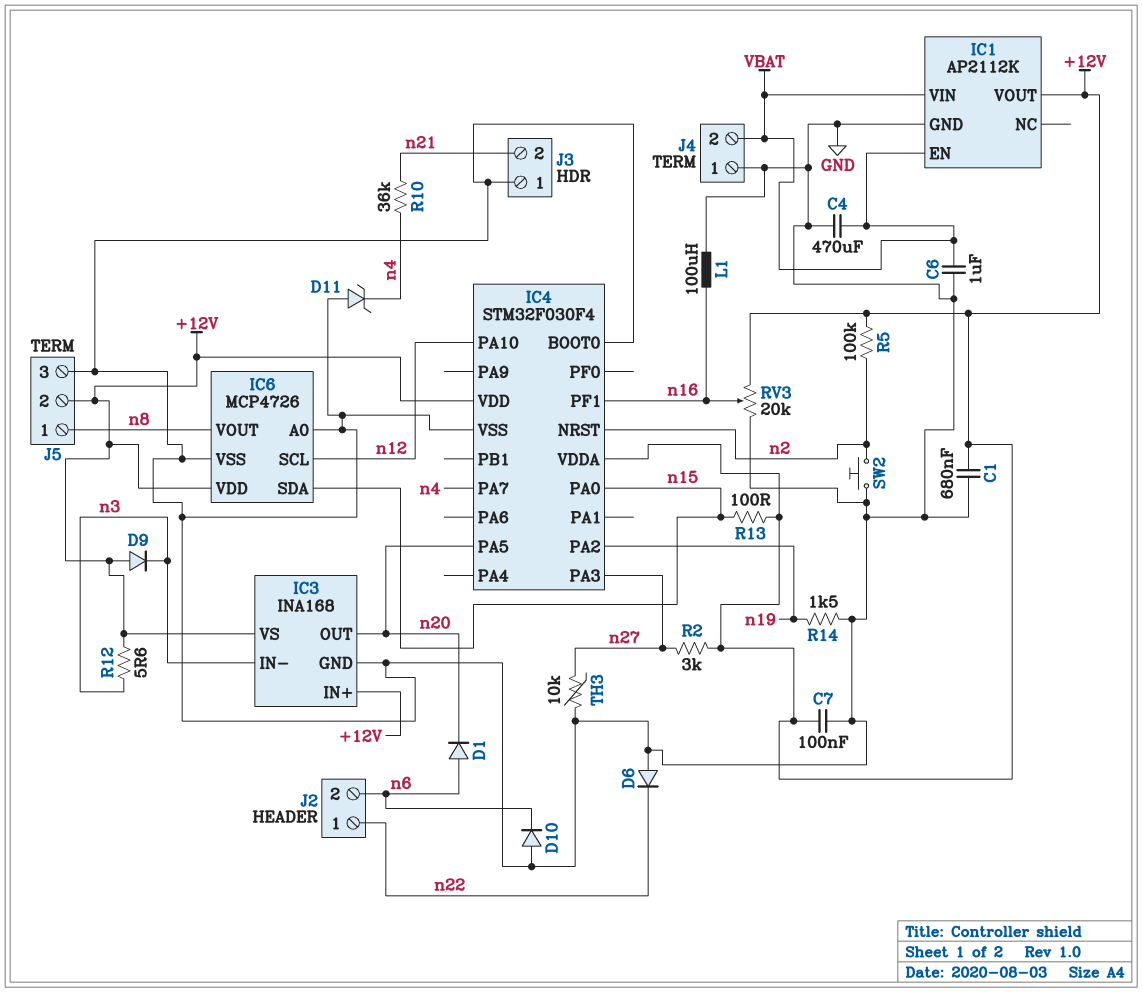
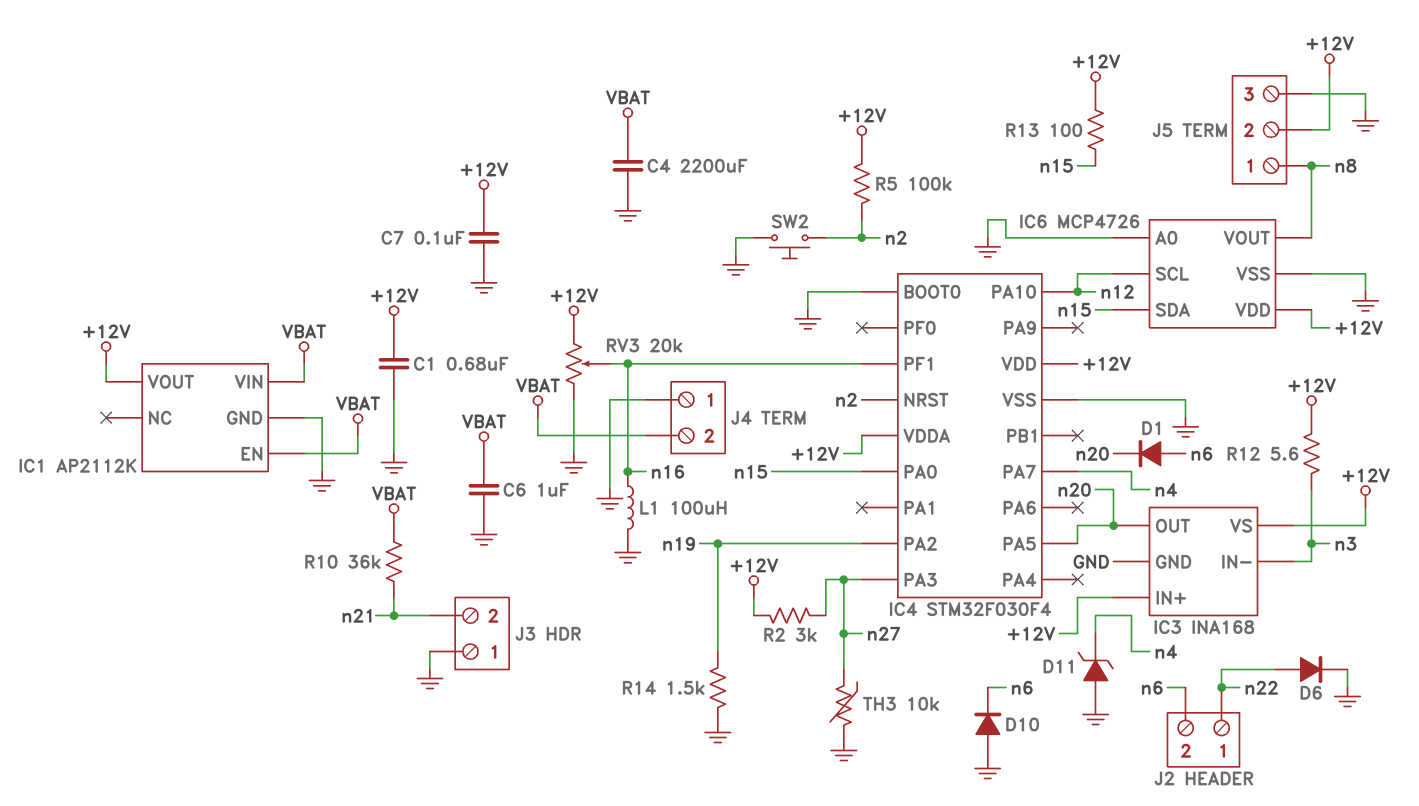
C4: 470uF (GND, VBAT) -> 2200uF (GND, VBAT)
D6: diode (A GND, K n22) -> diode (A n22, K GND)
D9: diode (A +12V, K n3) -> none
R10: 36k (n4, n21) -> 36k (VBAT, n21)

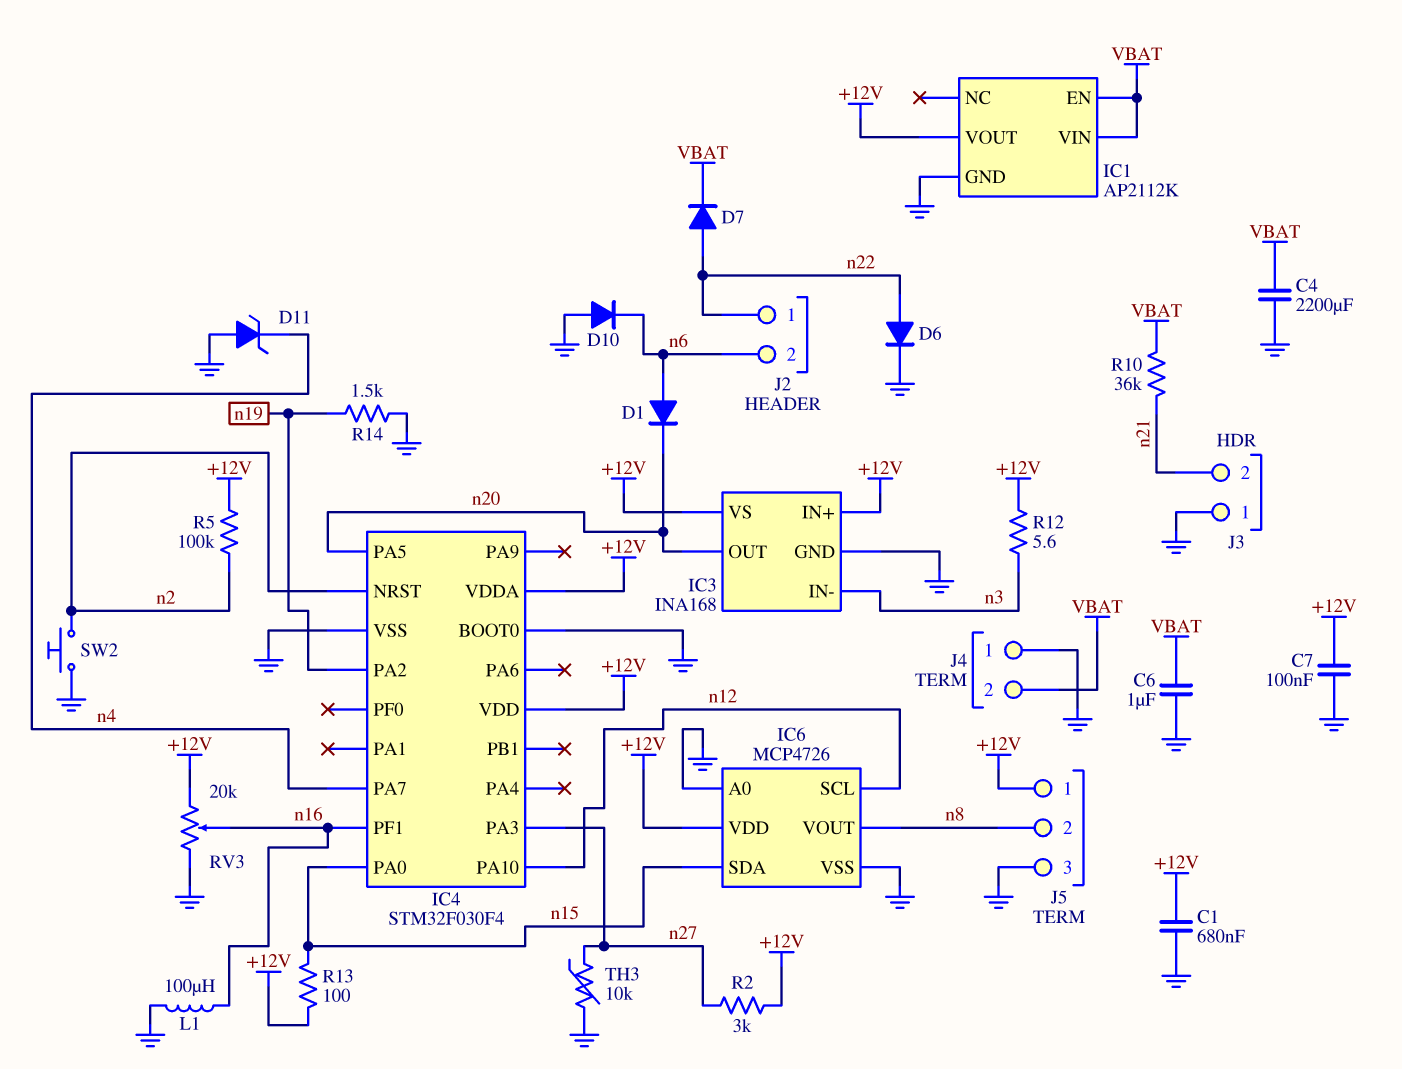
D7: none -> diode (A n22, K VBAT)
J5 pin 1: n8 -> +12V
J5 pin 2: +12V -> n8

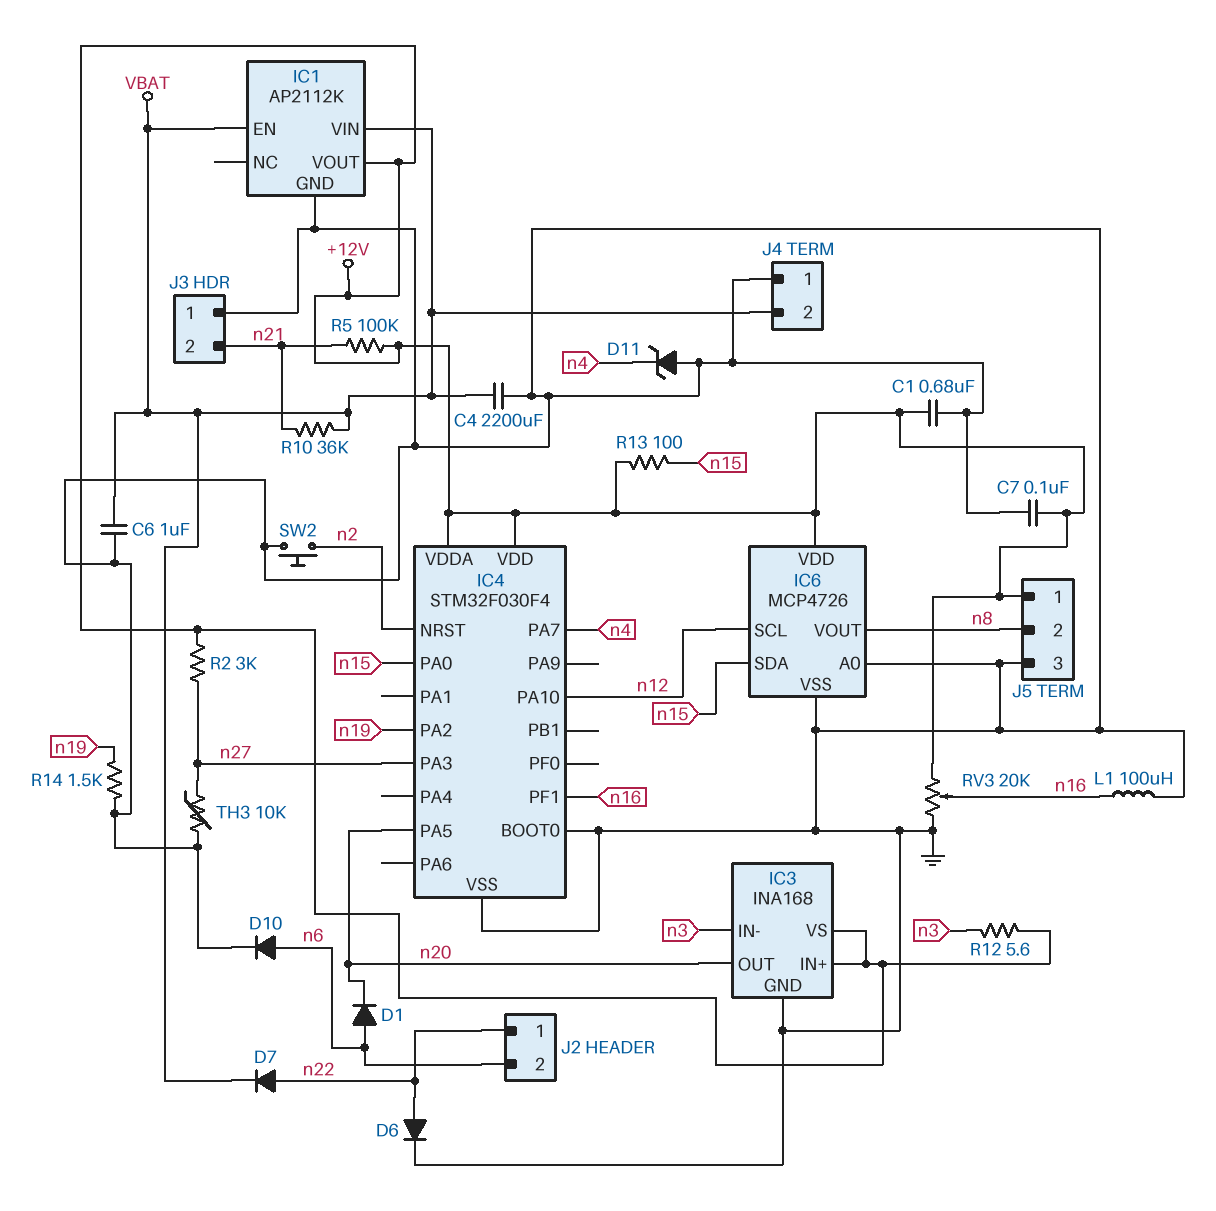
D10: diode (A GND, K n6) -> diode (A n6, K GND)
R5: 100k (+12V, n2) -> 100k (+12V, n21)

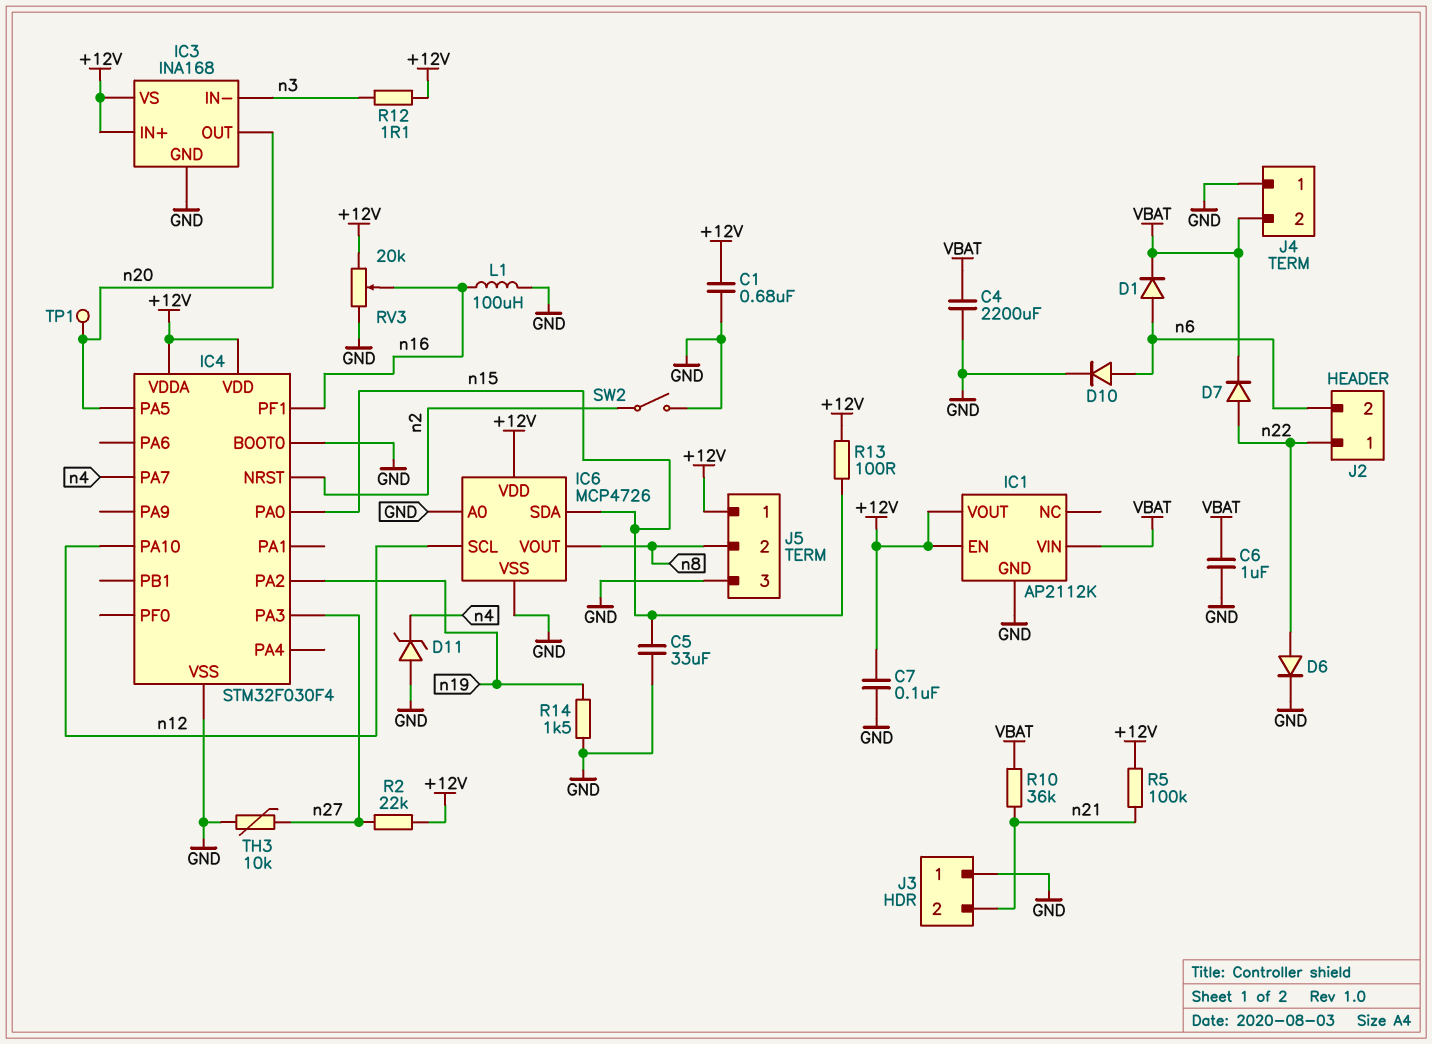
C5: none -> 33uF (GND, n15)
D1: diode (A n6, K n20) -> diode (A n6, K VBAT)
IC1 pin EN: VBAT -> +12V
R2: 3k (+12V, n27) -> 22k (+12V, n27)
R12: 5.6 (+12V, n3) -> 1.1 (+12V, n3)
SW2: button (GND, n2) -> switch (GND, n2)
TP1: none -> test point (n20)

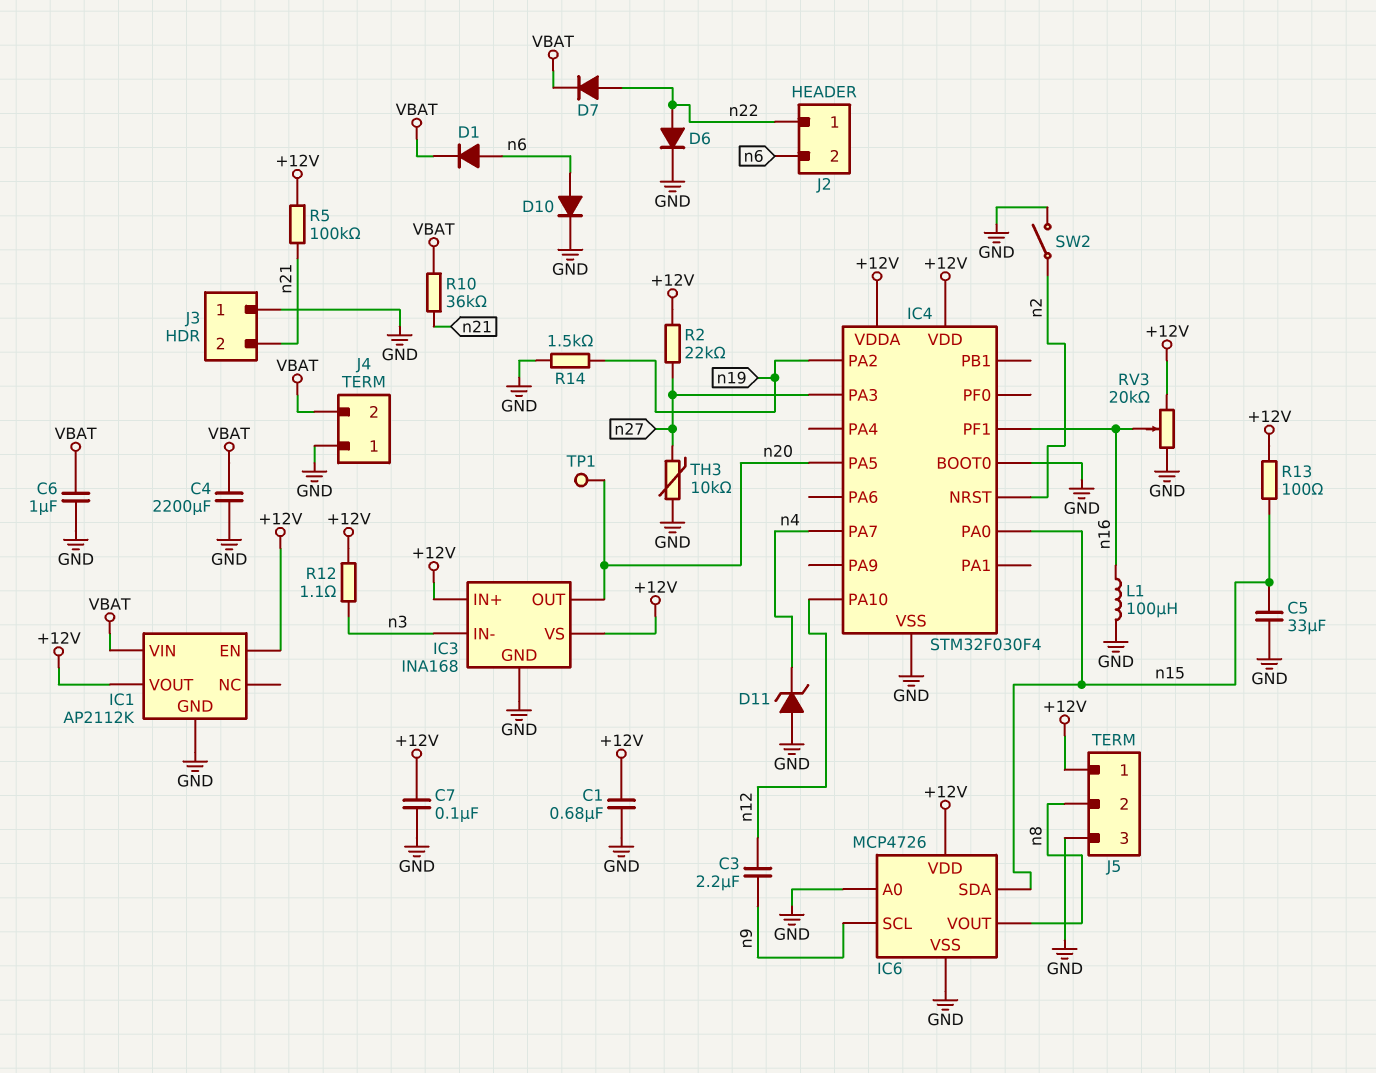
C3: none -> 2.2uF (n9, n12)
IC6 pin SCL: n12 -> n9

